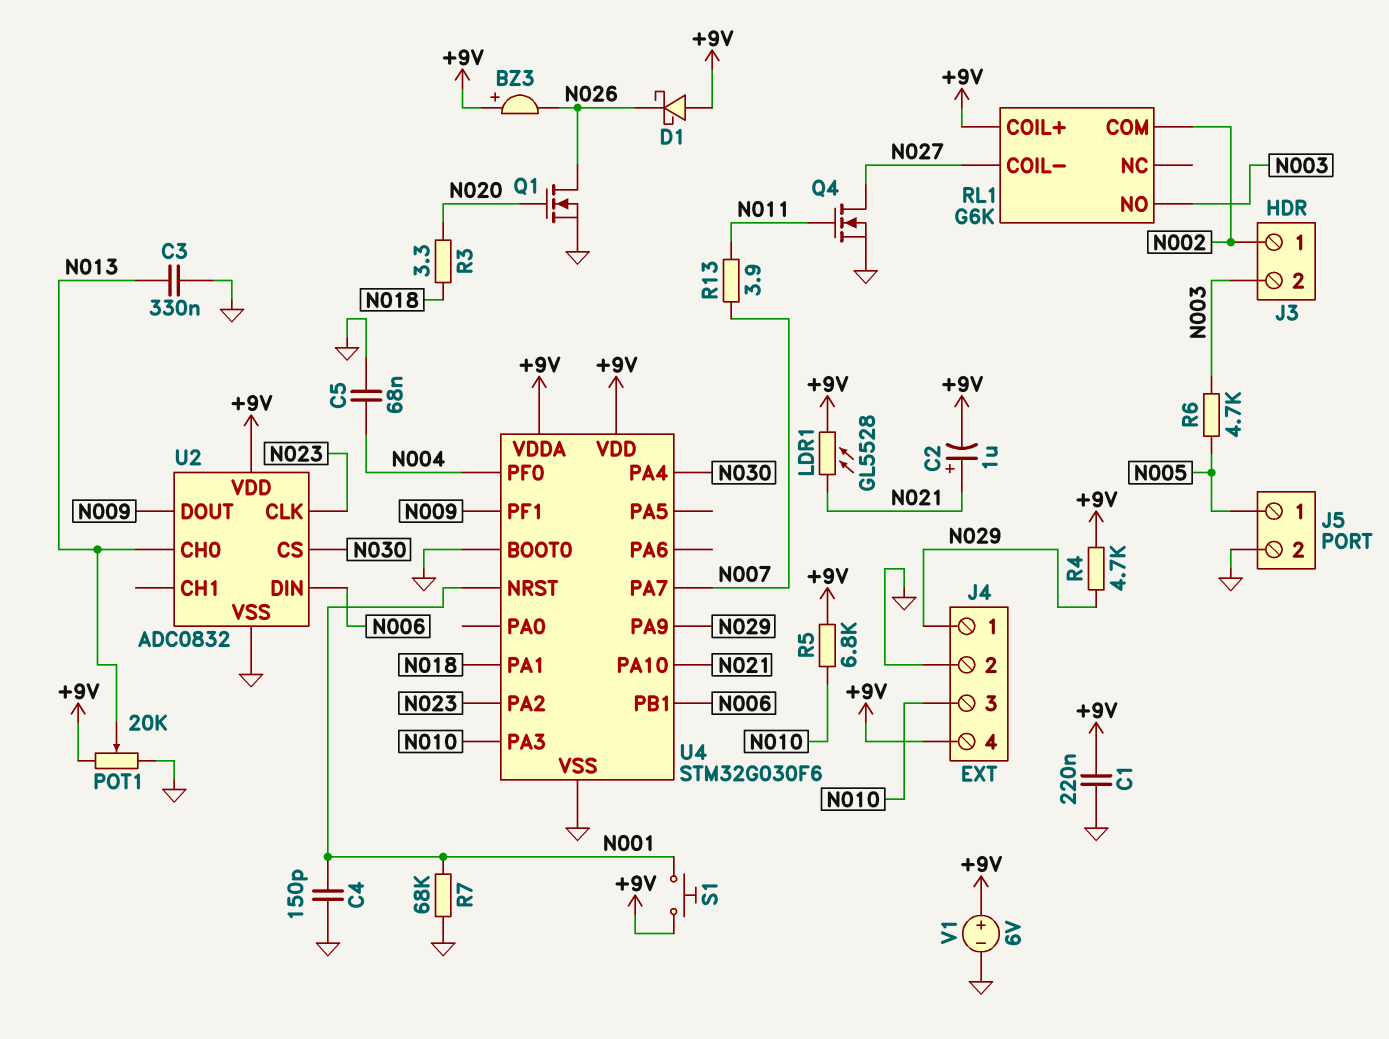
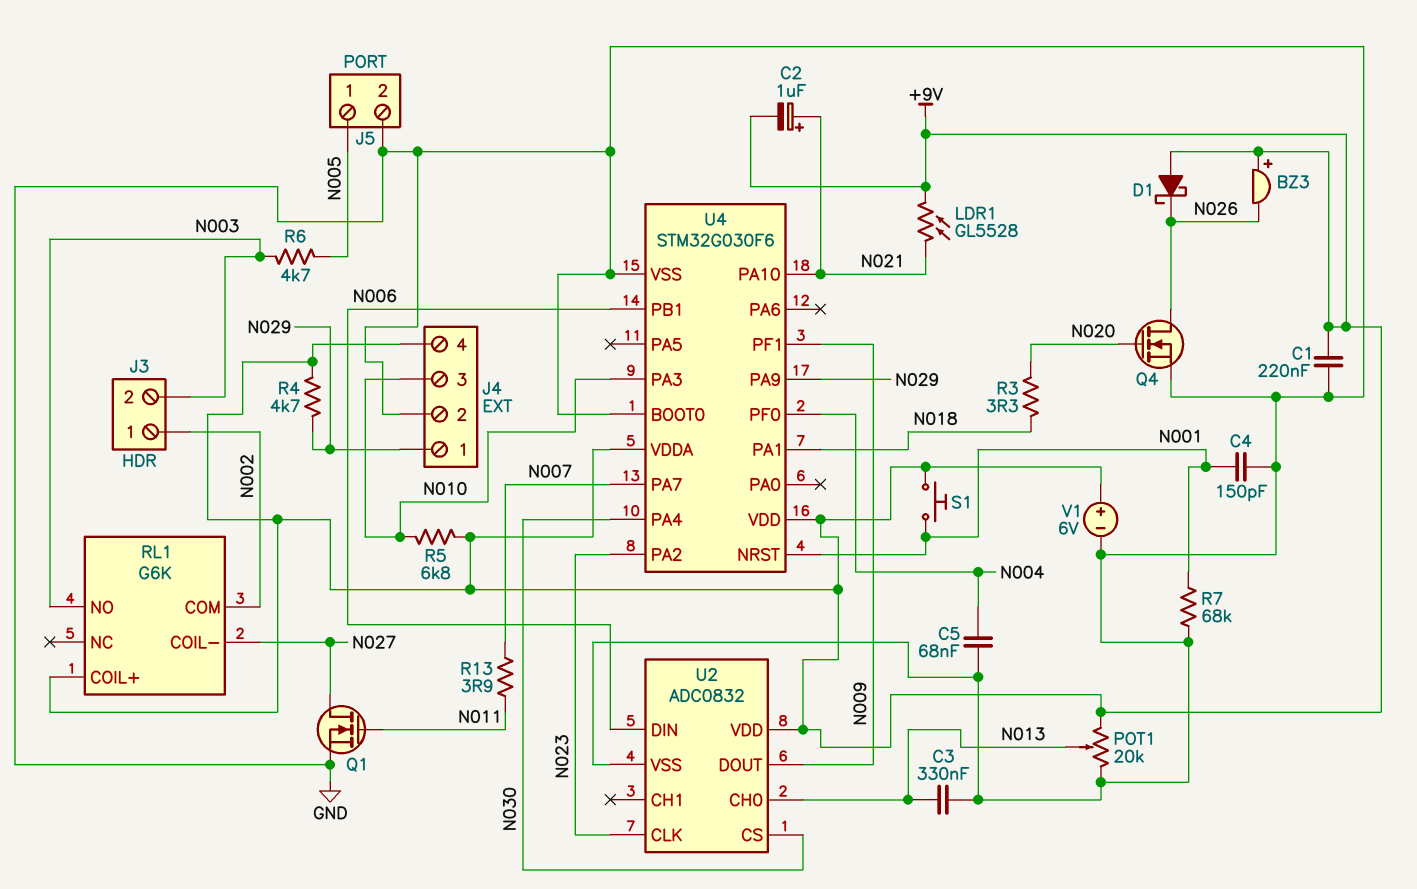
Q1: NMOS (G N020, D N026, S GND) -> NMOS (G N011, D N027, S GND)
Q4: NMOS (G N011, D N027, S GND) -> NMOS (G N020, D N026, S GND)

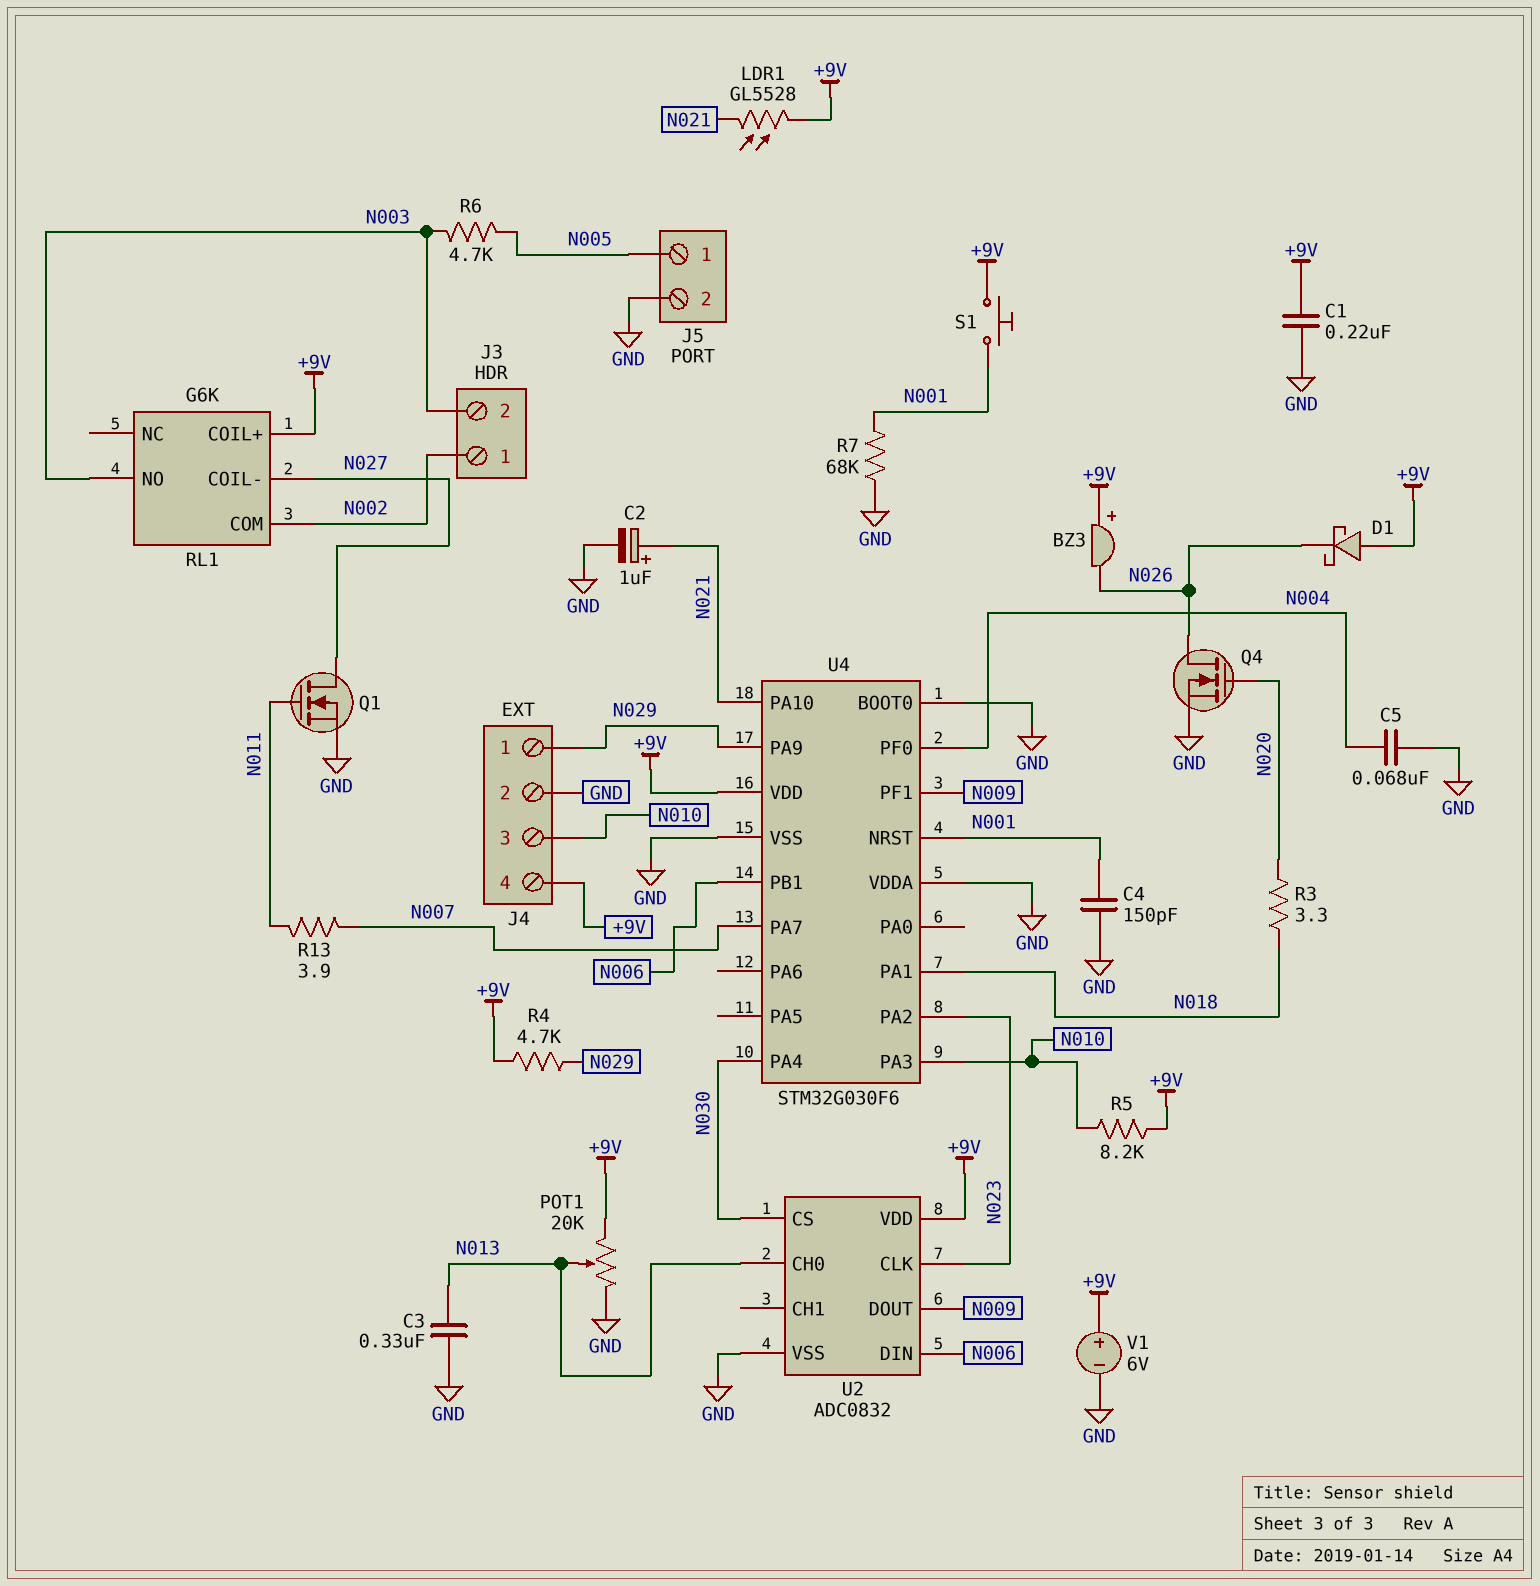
C2: 1uF (plus N021, minus +9V) -> 1uF (plus N021, minus GND)
R5: 6.8k (+9V, N010) -> 8.2k (+9V, N010)
U4 pin VDDA: +9V -> GND

